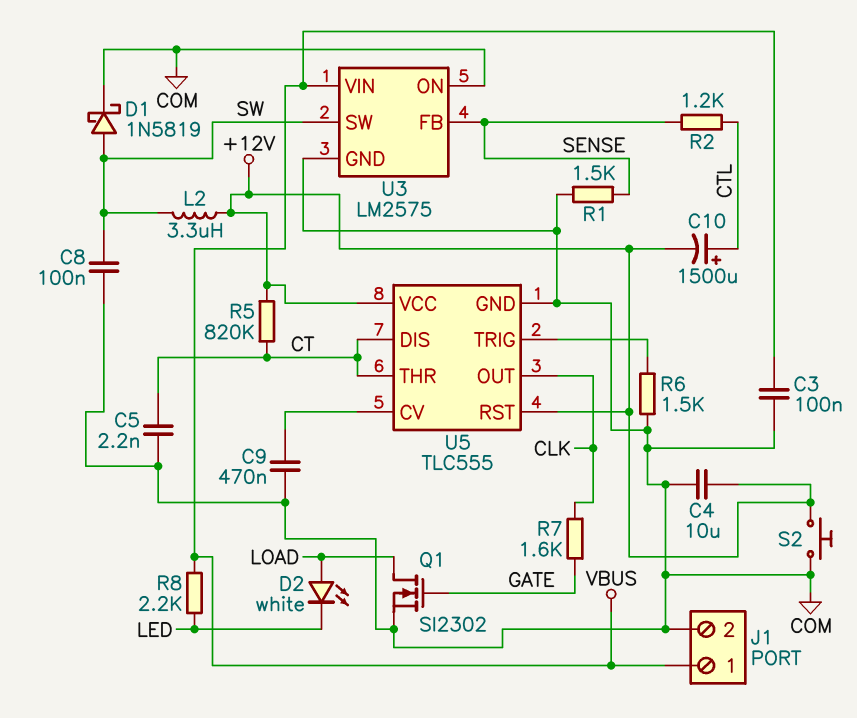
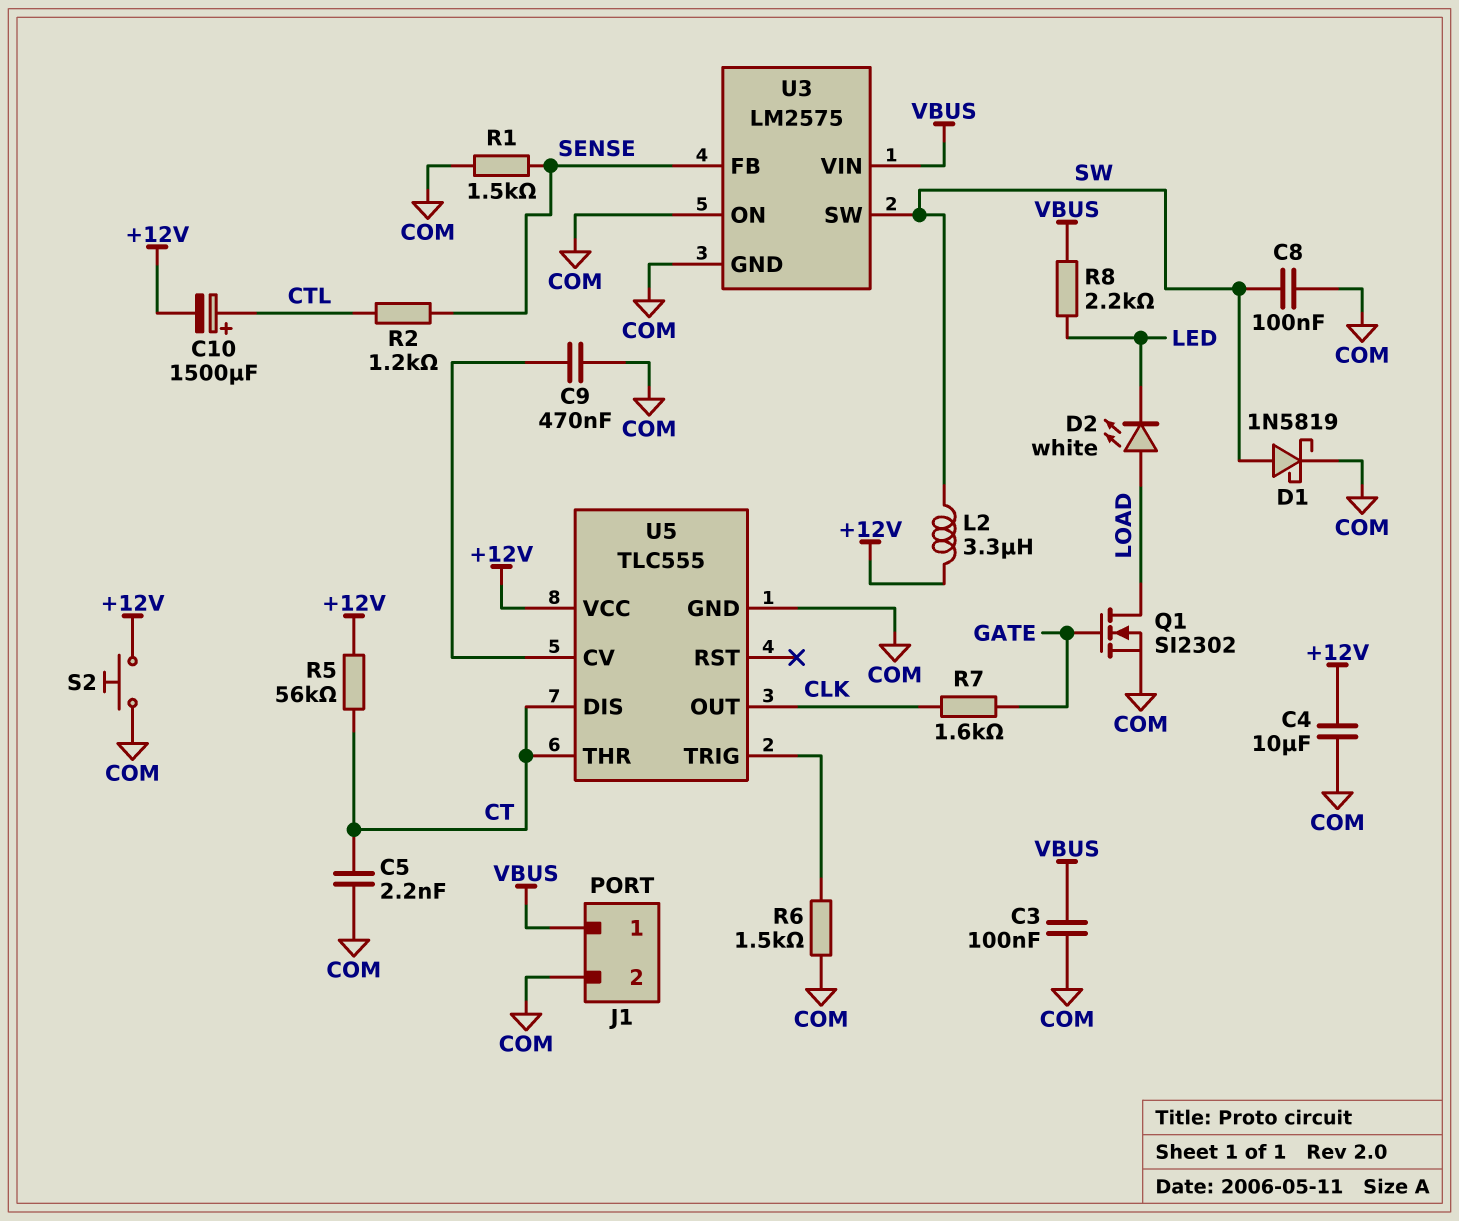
R5: 820k (+12V, CT) -> 56k (+12V, CT)
U5 pin RST: +12V -> none

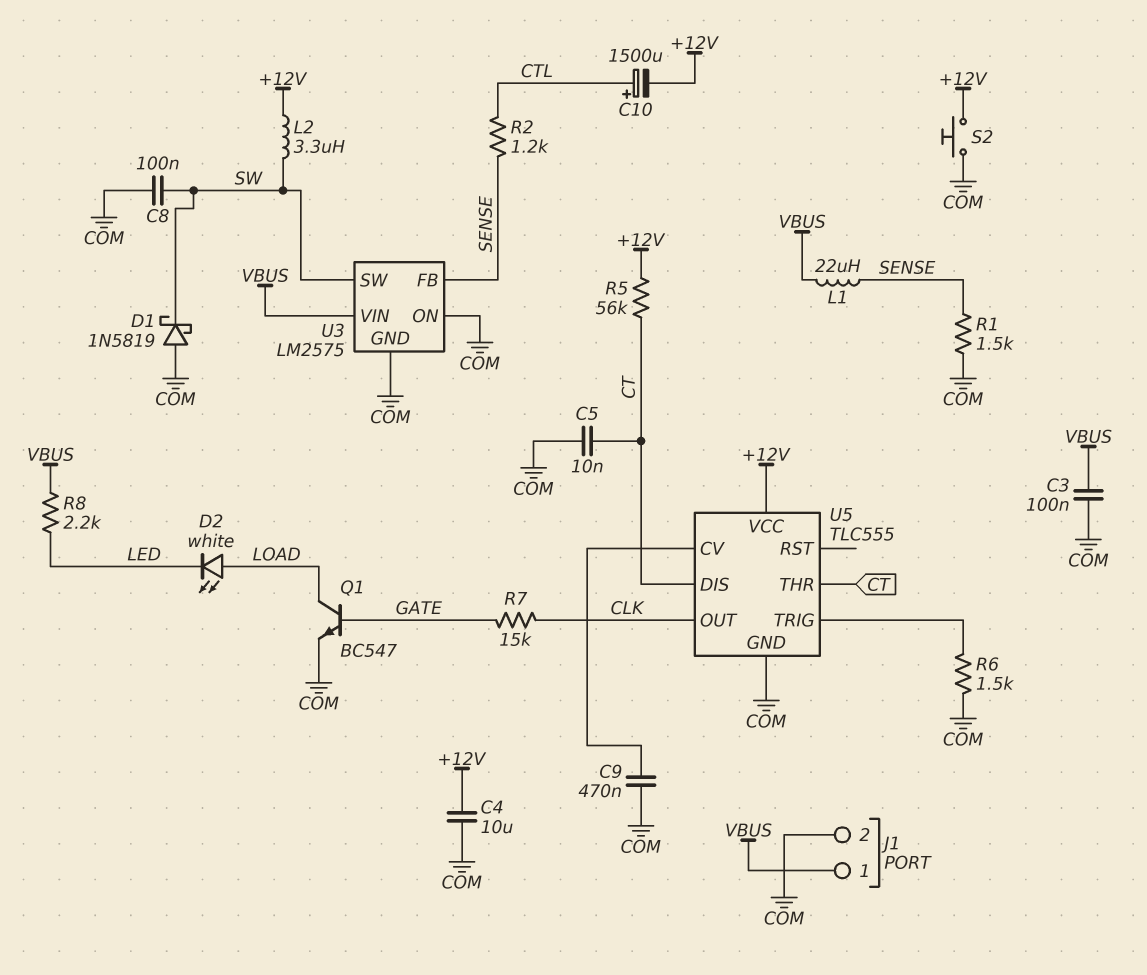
C5: 2.2nF (COM, CT) -> 10nF (COM, CT)
D1: schottky 1N5819 (A SW, K COM) -> schottky 1N5819 (A COM, K SW)
L1: none -> 22uH (SENSE, VBUS)
Q1: NMOS SI2302 (G GATE, D LOAD, S COM) -> NPN BC547 (B GATE, C LOAD, E COM)
R7: 1.6k (CLK, GATE) -> 15k (CLK, GATE)

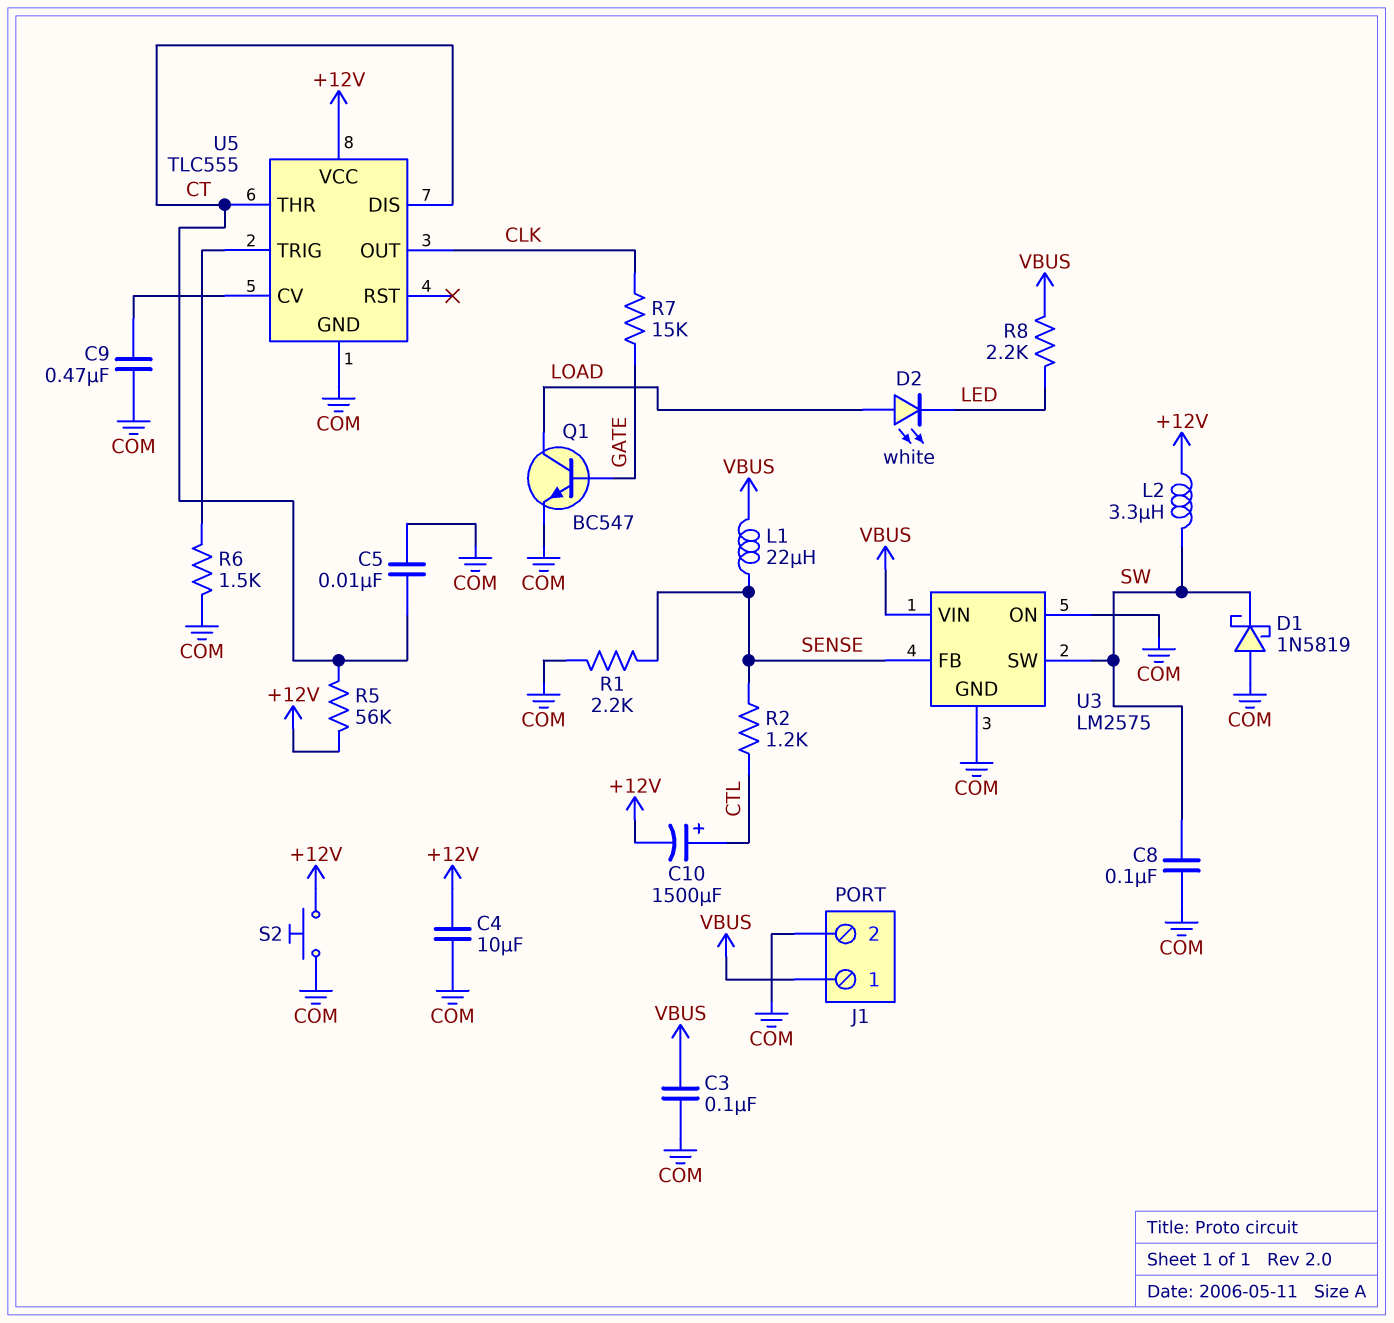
R1: 1.5k (COM, SENSE) -> 2.2k (COM, SENSE)

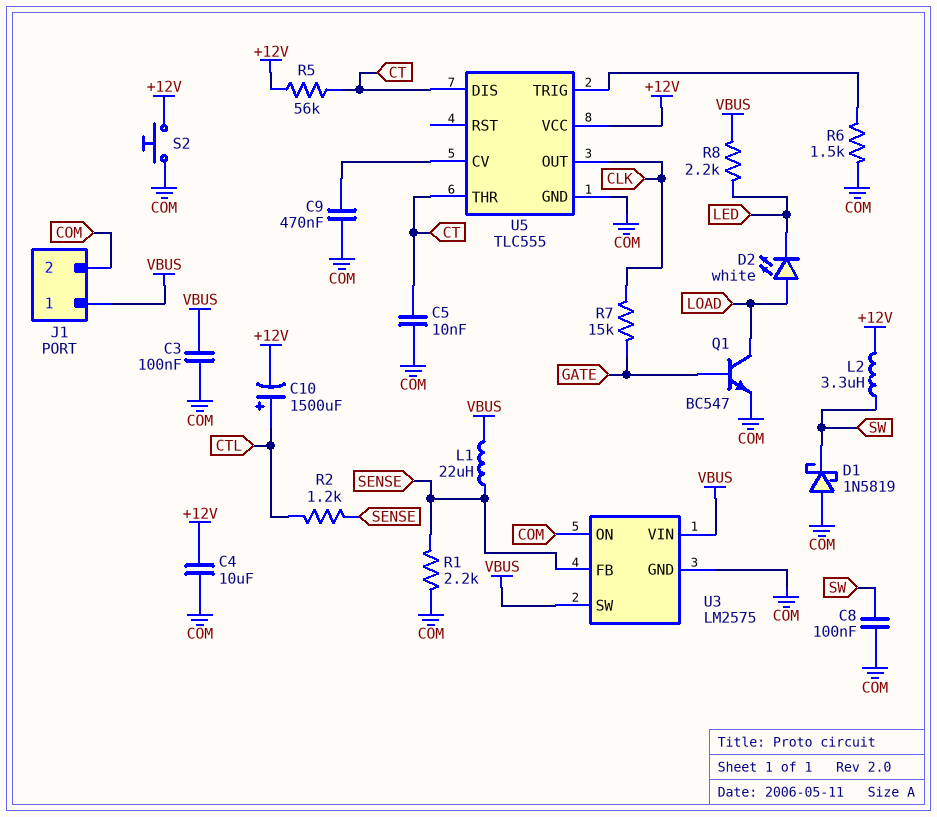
U3 pin SW: SW -> VBUS

